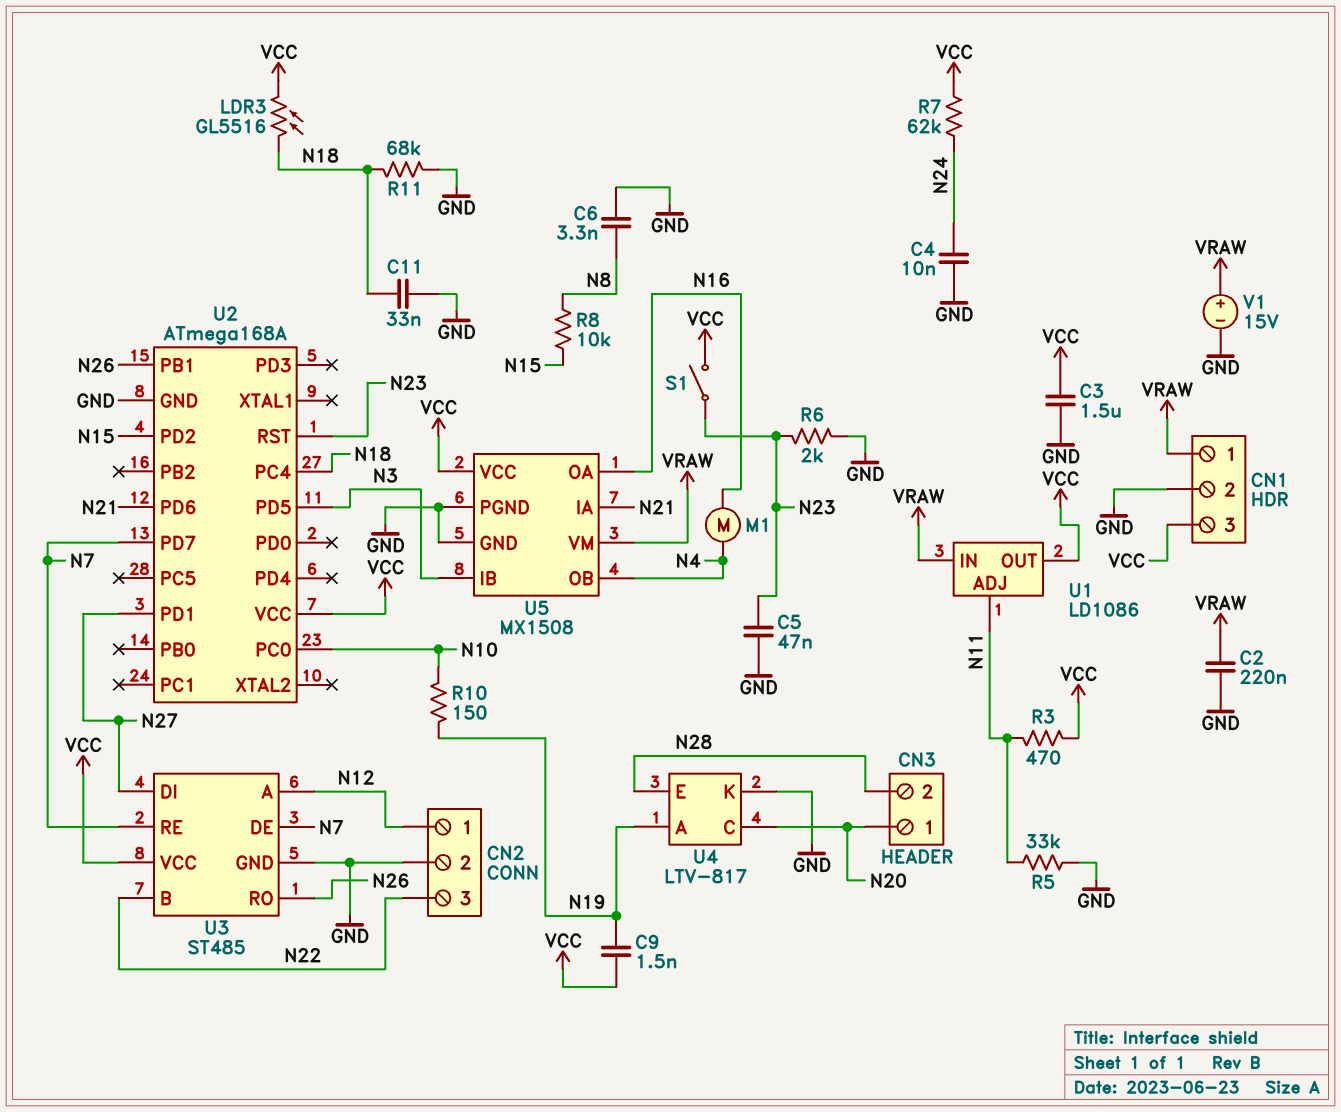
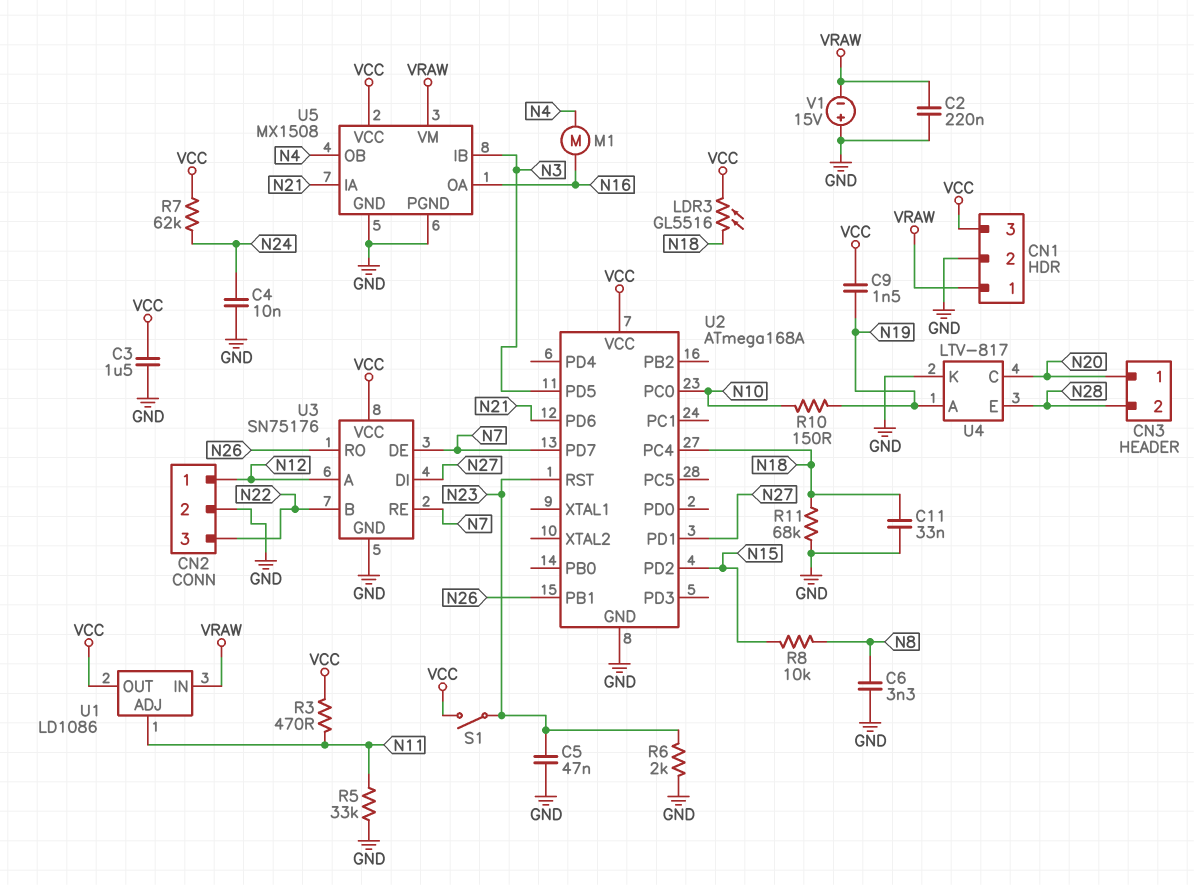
U3: ST485 -> SN75176
V1: 15V (plus VRAW, minus GND) -> 15V (plus GND, minus VRAW)

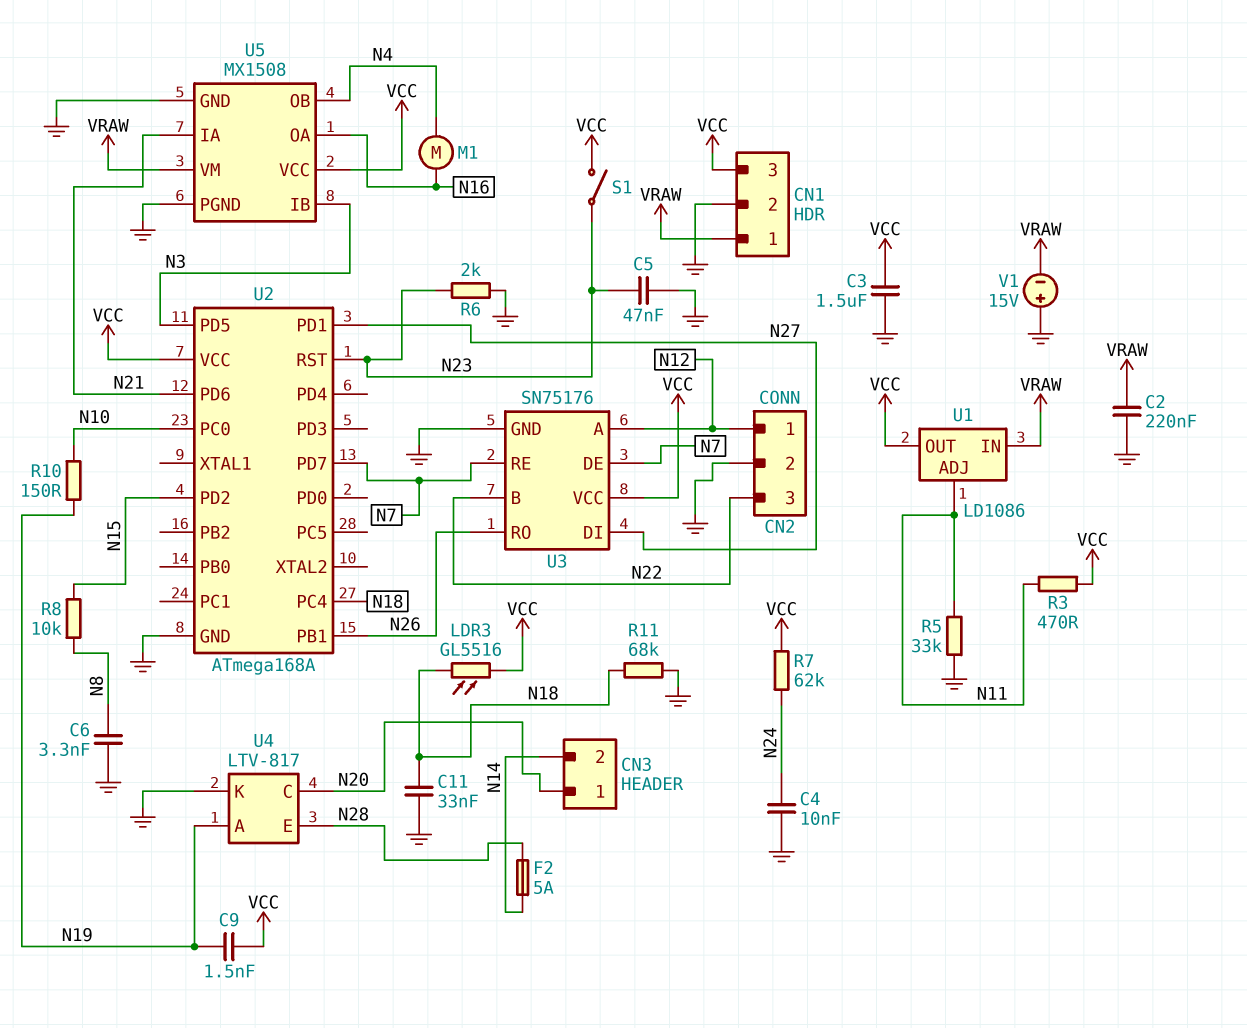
CN3 pin 2: N28 -> N14
F2: none -> 5A (N14, N28)

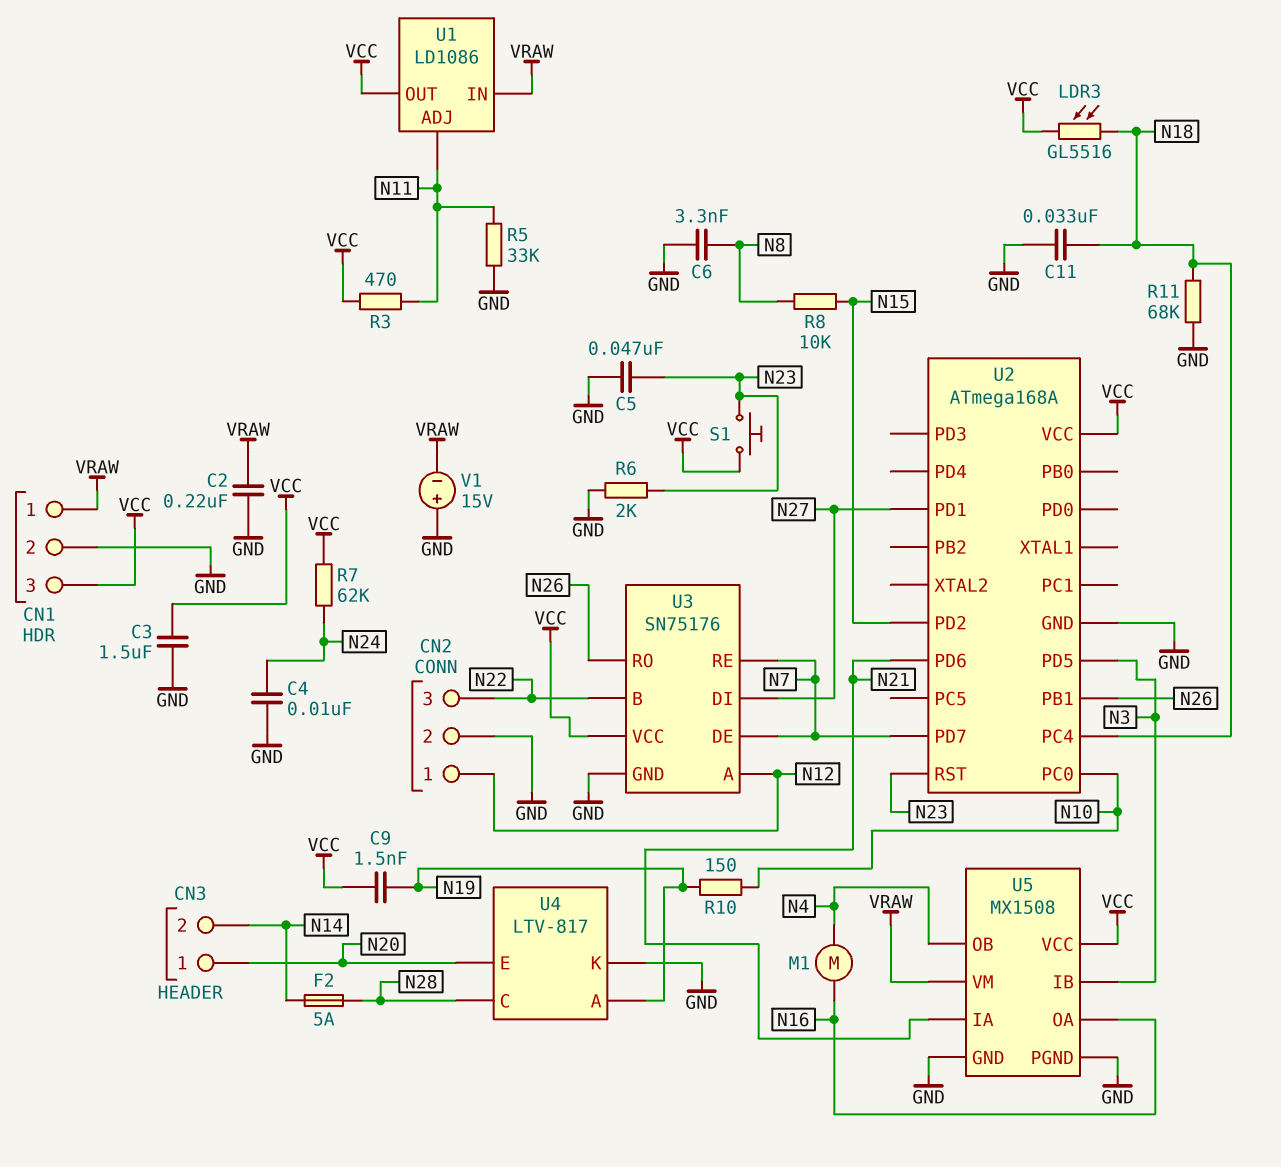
S1: switch (N23, VCC) -> button (N23, VCC)
U4 pin C: N20 -> N28
U4 pin E: N28 -> N20

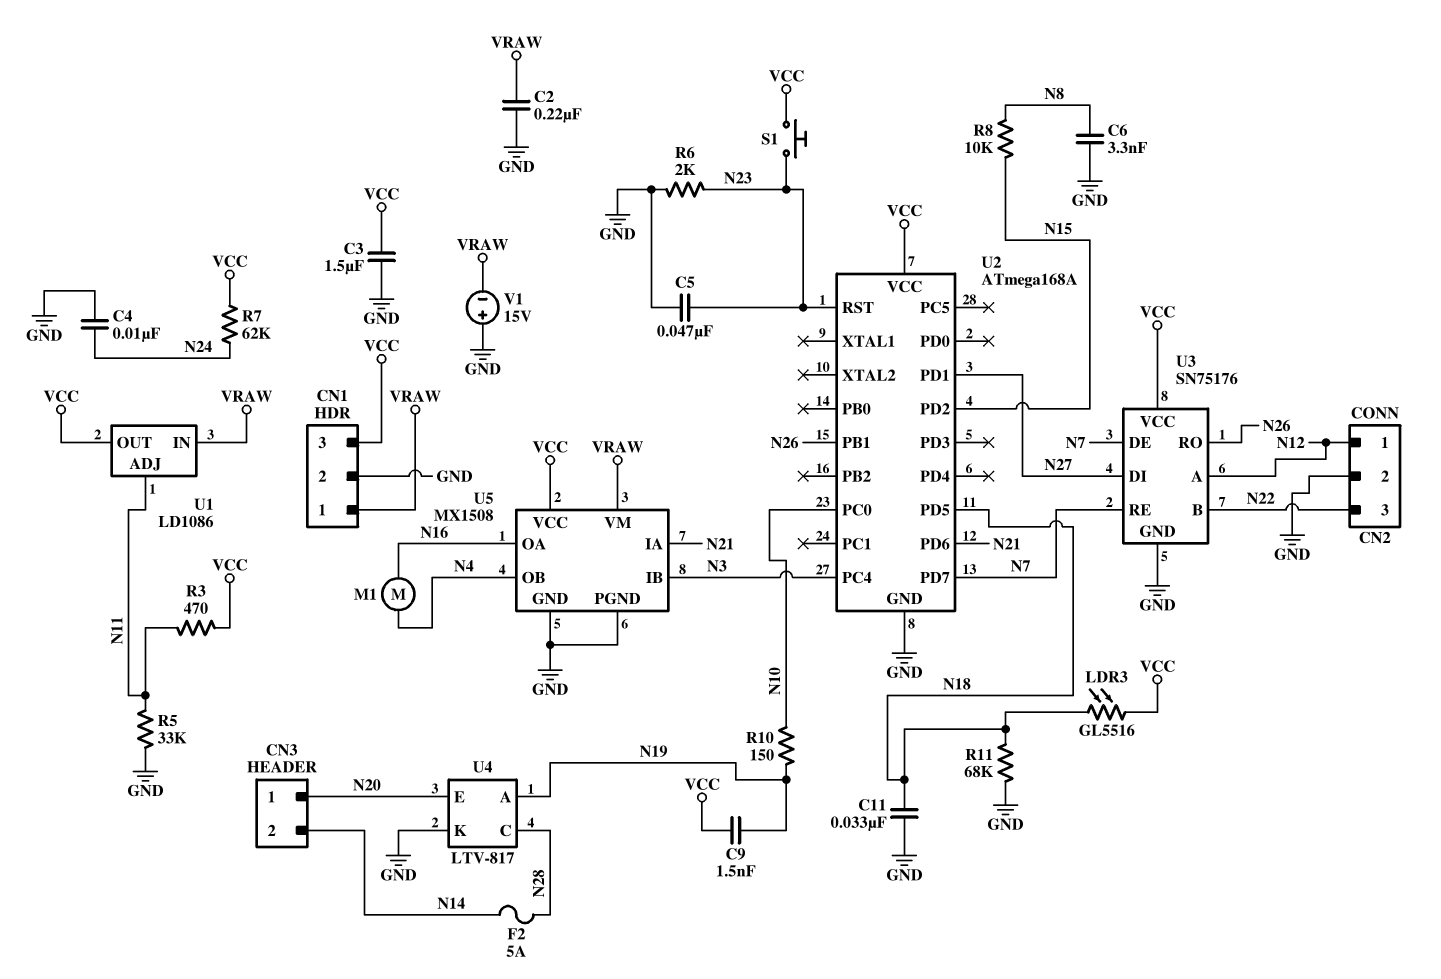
U2 pin PC4: N18 -> N3
U2 pin PD5: N3 -> N18

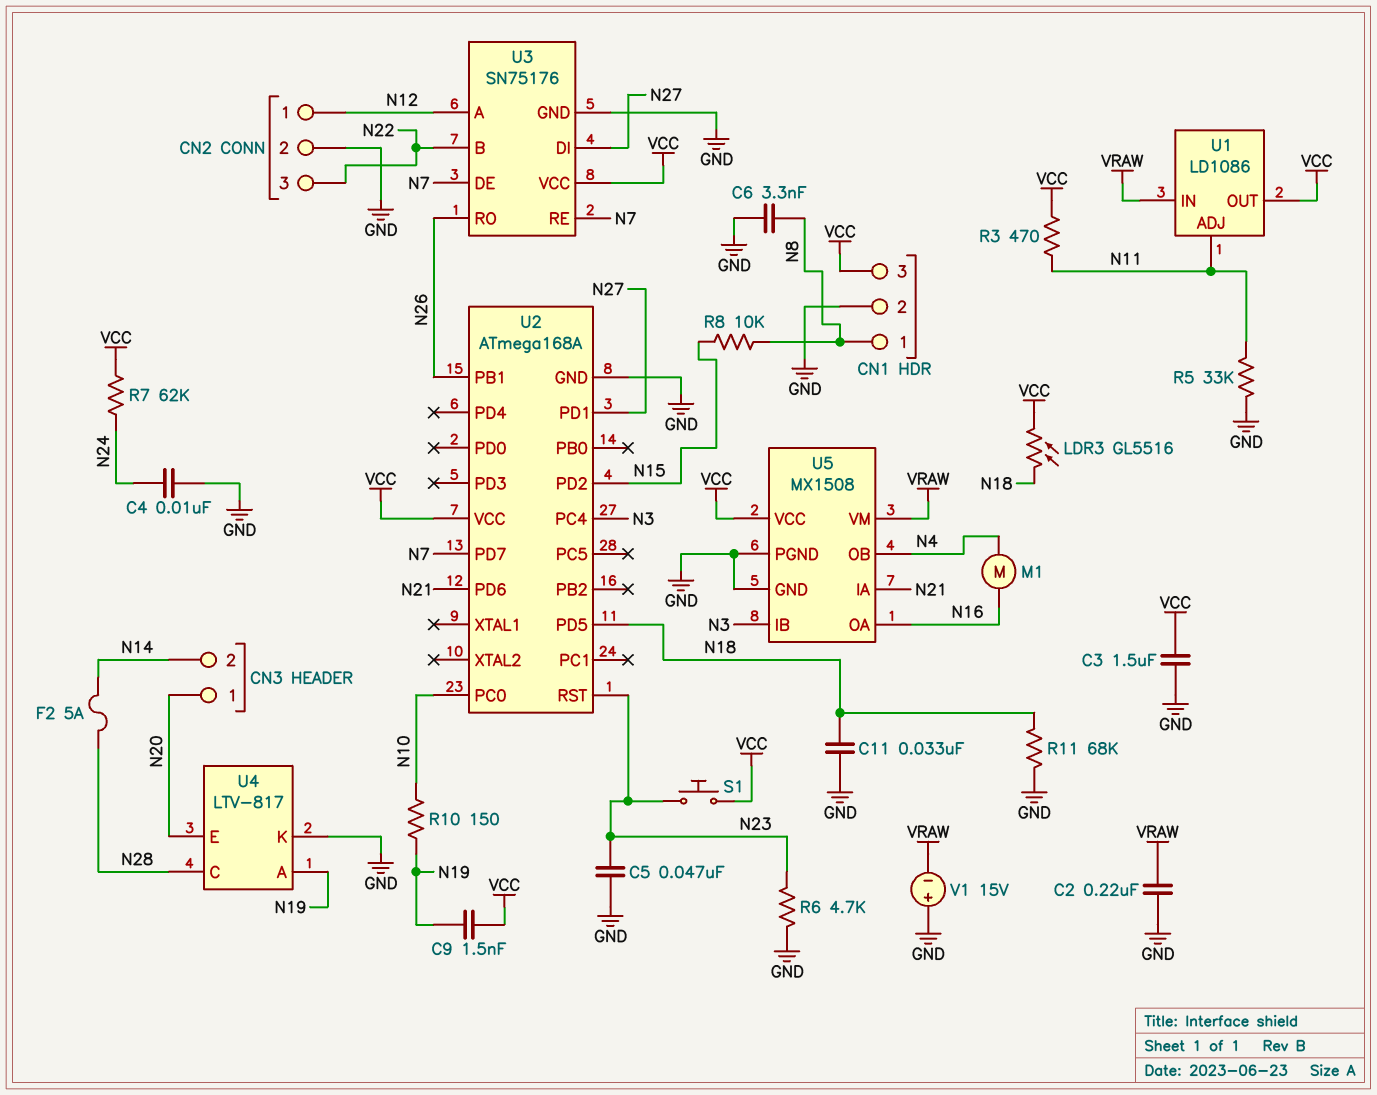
CN1 pin 1: VRAW -> N8
R6: 2k (GND, N23) -> 4.7k (GND, N23)

